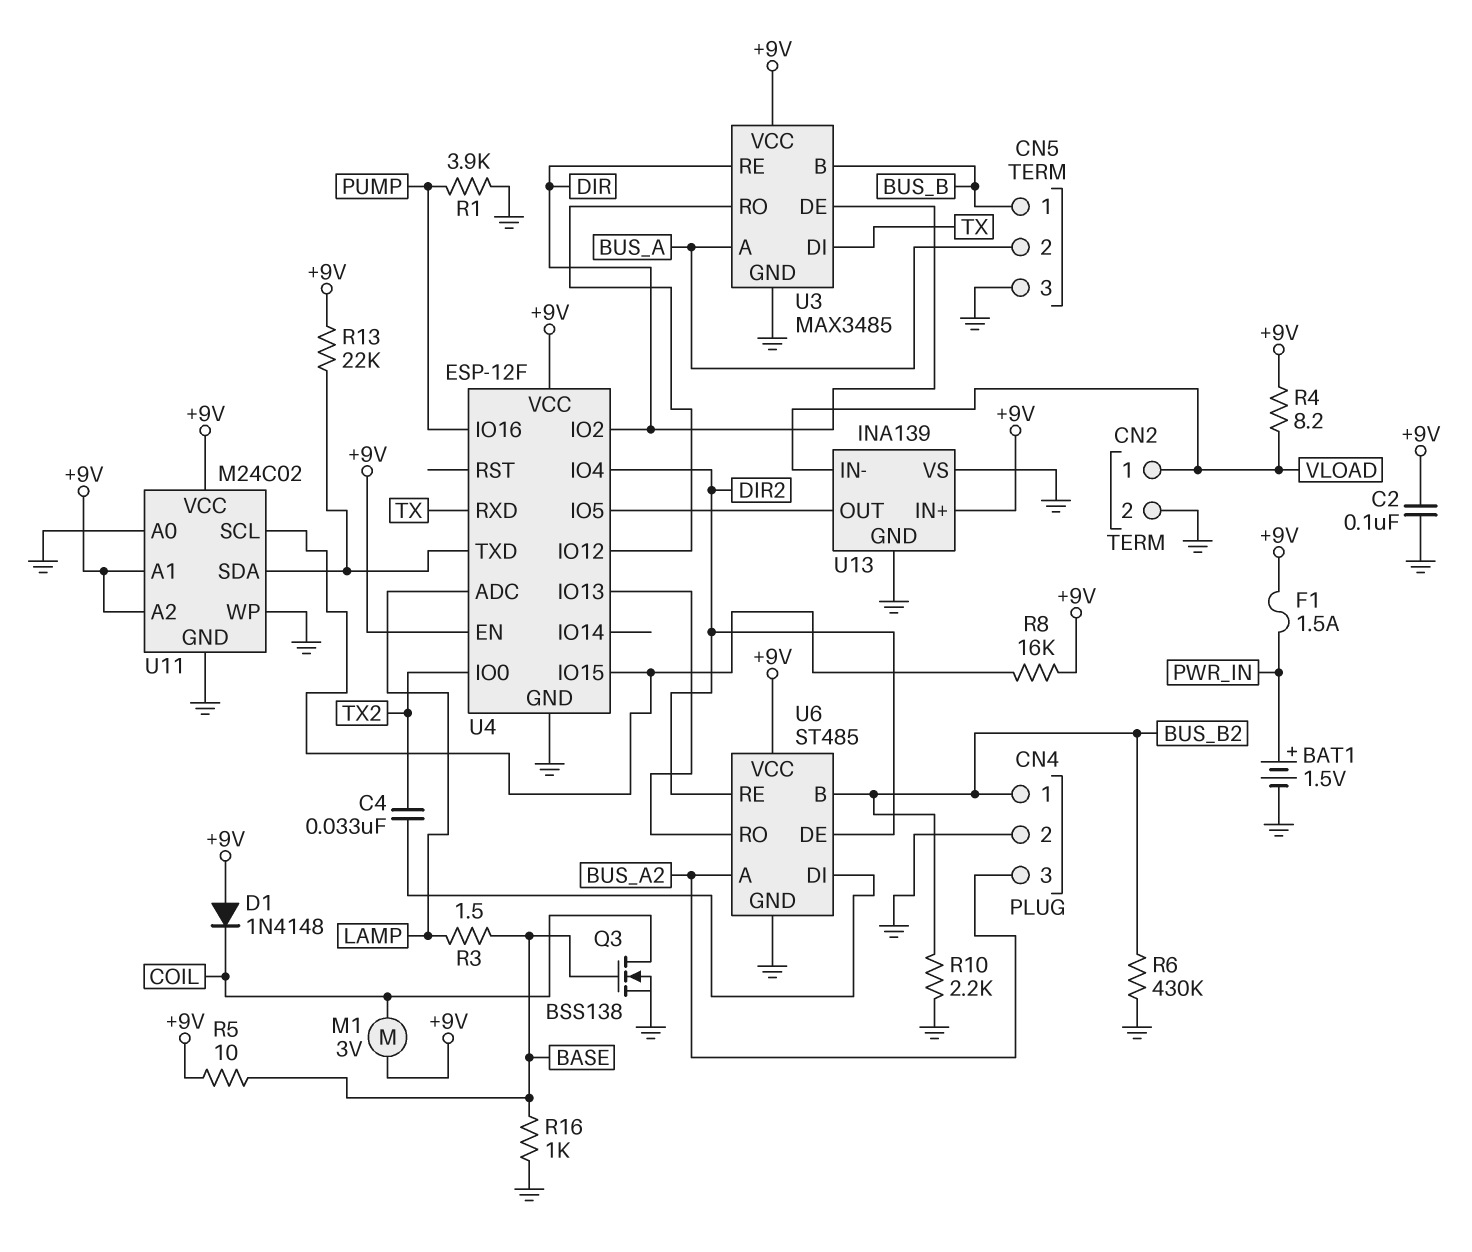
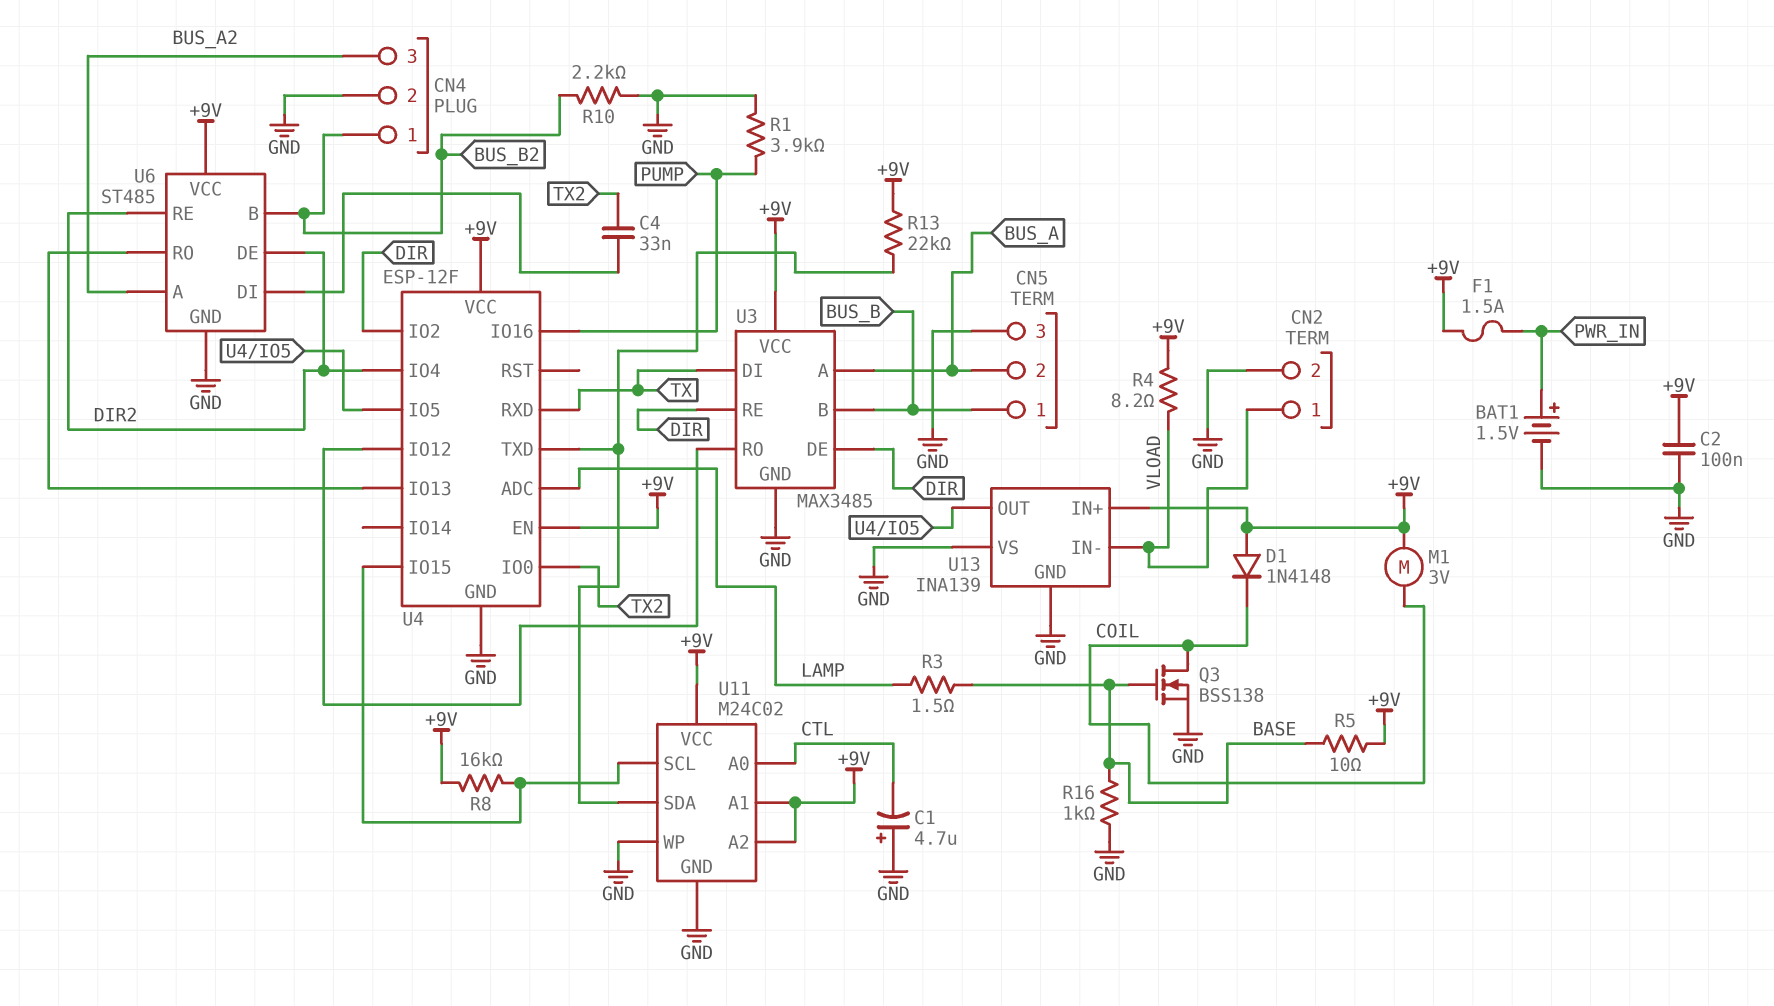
C1: none -> 4.7uF (plus GND, minus CTL)
R6: 430k (BUS_B2, GND) -> none
U11 pin A0: GND -> CTL

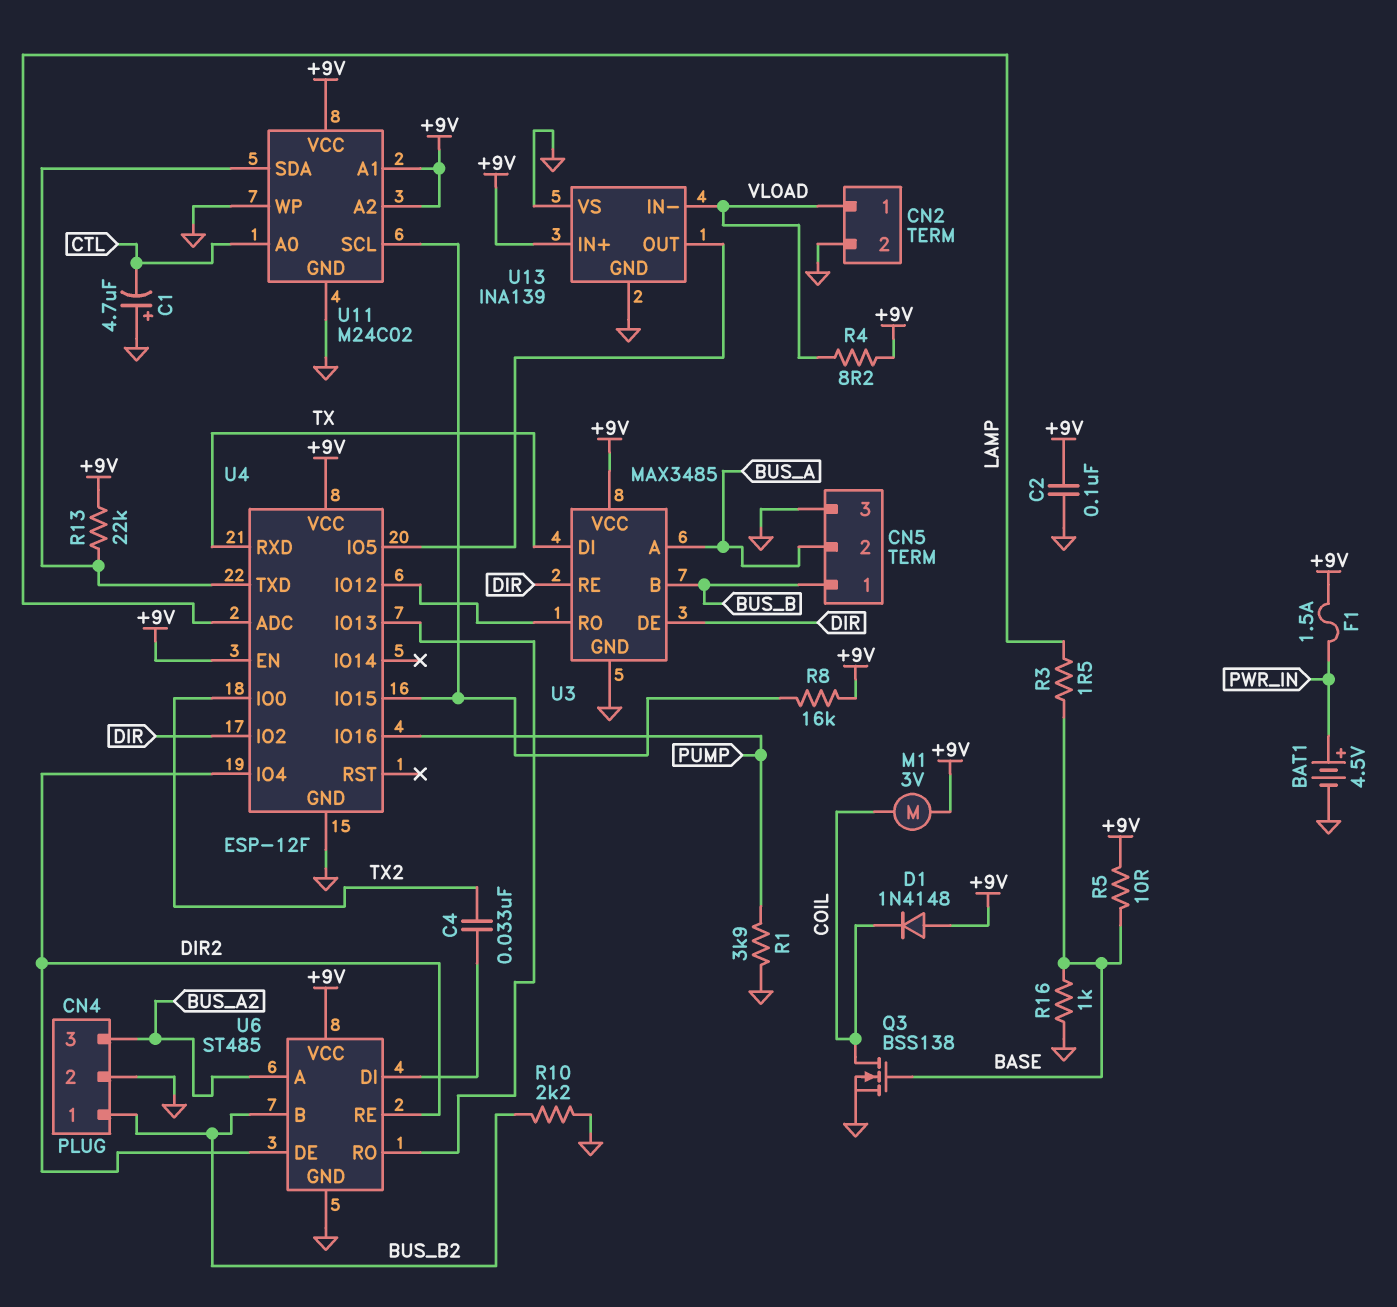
BAT1: 1.5V (plus PWR_IN, minus GND) -> 4.5V (plus PWR_IN, minus GND)

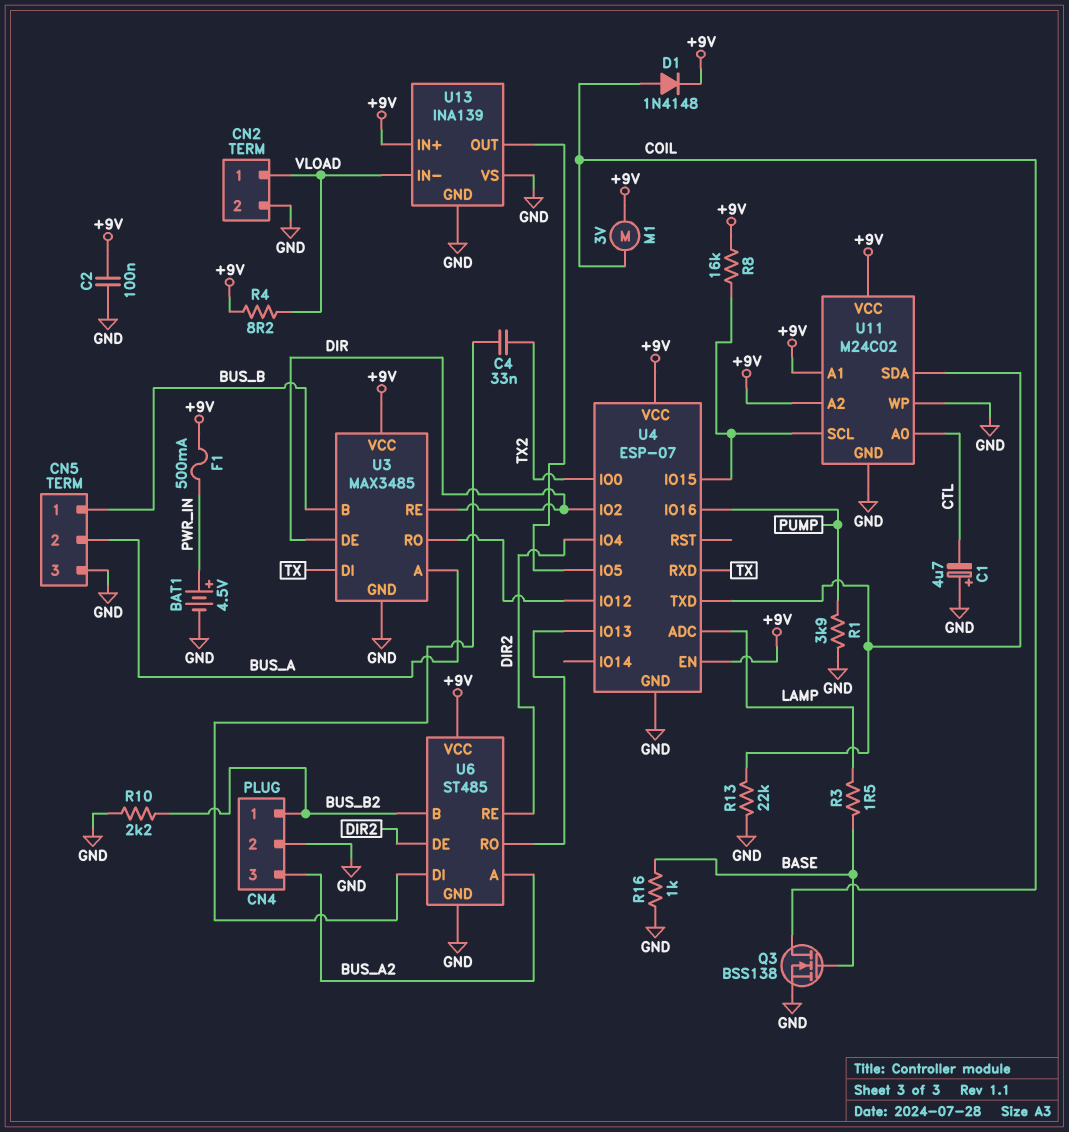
D1: diode 1N4148 (A +9V, K COIL) -> diode 1N4148 (A COIL, K +9V)
F1: 1.5A (+9V, PWR_IN) -> 500mA (+9V, PWR_IN)
R5: 10 (+9V, BASE) -> none
R13: 22k (+9V, U4/TXD) -> 22k (GND, U4/TXD)
U4: ESP-12F -> ESP-07

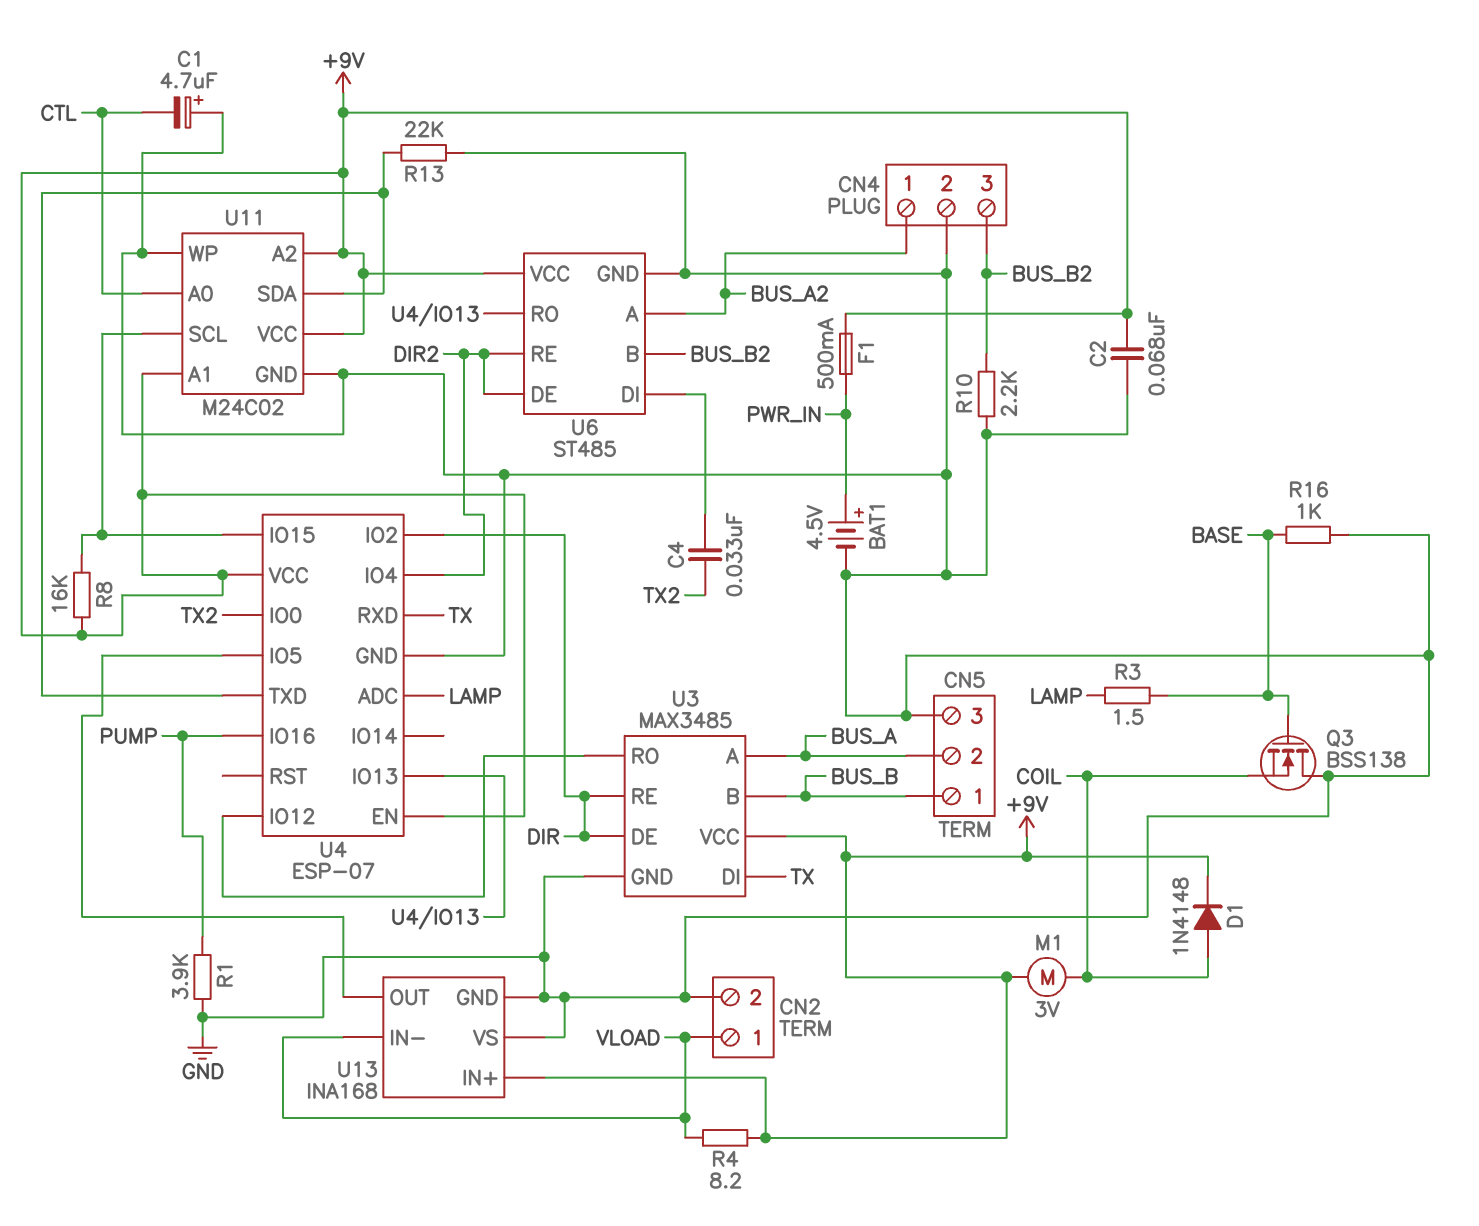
C2: 100nF (+9V, GND) -> 68nF (+9V, GND)
CN4 pin 1: BUS_B2 -> BUS_A2
CN4 pin 3: BUS_A2 -> BUS_B2
Q3: NMOS BSS138 (G BASE, D COIL, S GND) -> NMOS BSS138 (G BASE, D GND, S COIL)
U13: INA139 -> INA168

